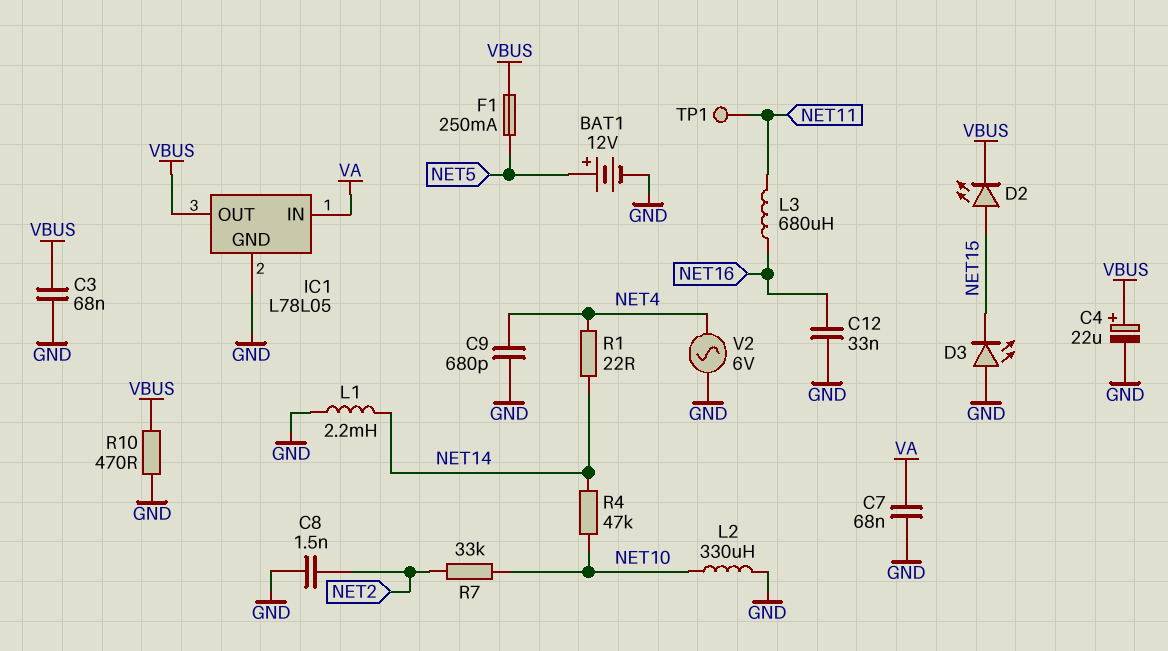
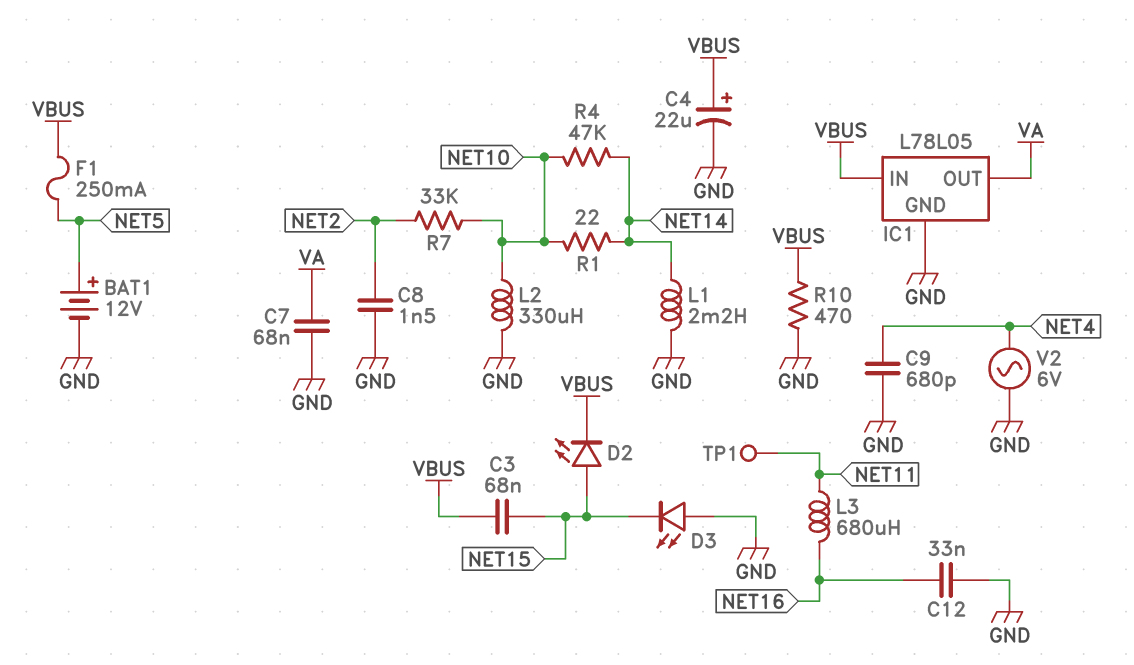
C3: 68nF (GND, VBUS) -> 68nF (NET15, VBUS)
IC1 pin IN: VA -> VBUS
IC1 pin OUT: VBUS -> VA
R1: 22 (NET4, NET14) -> 22 (NET10, NET14)

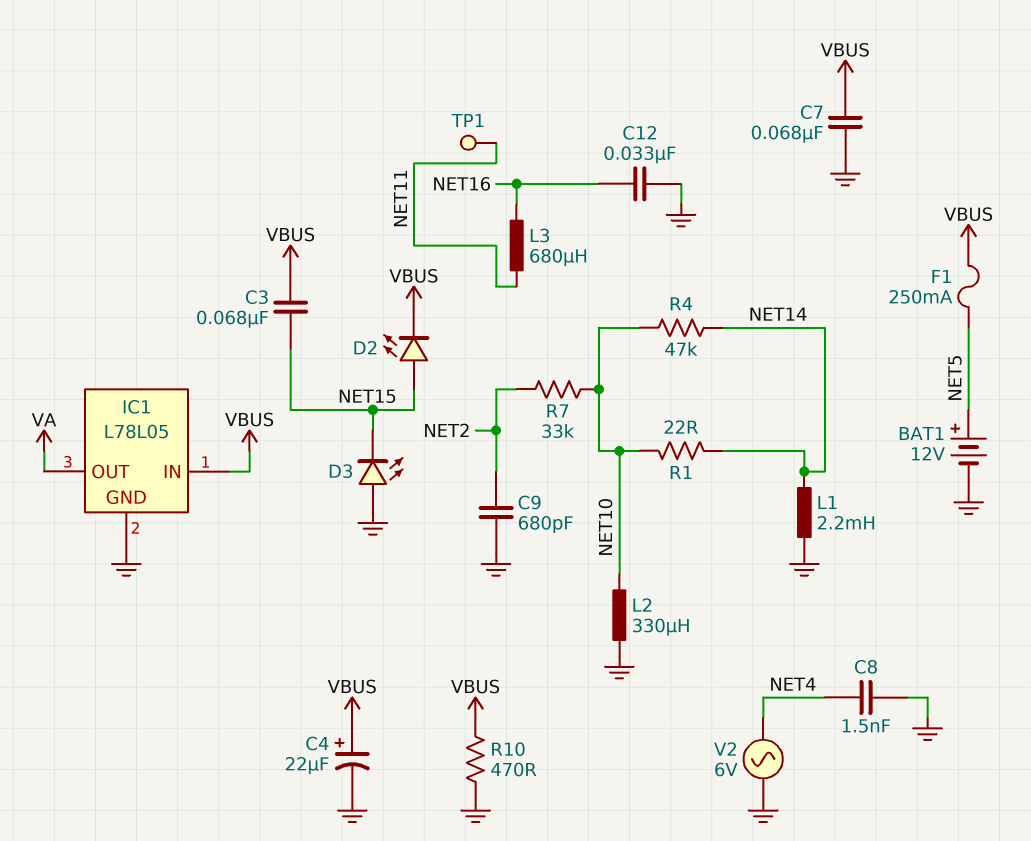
C7: 68nF (GND, VA) -> 68nF (GND, VBUS)
C8: 1.5nF (GND, NET2) -> 1.5nF (GND, NET4)
C9: 680pF (GND, NET4) -> 680pF (GND, NET2)

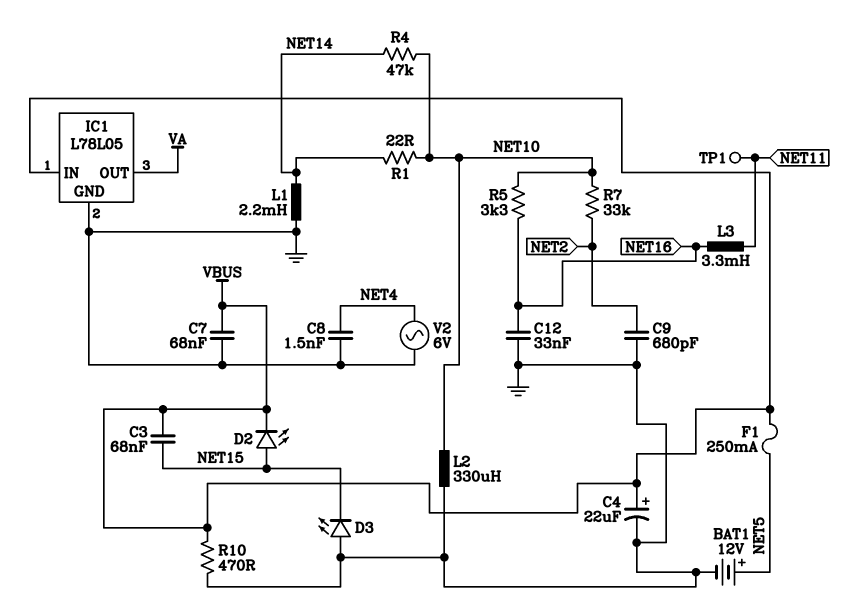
L3: 680uH (NET11, NET16) -> 3.3mH (NET11, NET16)
R5: none -> 3.3k (NET10, NET16)

